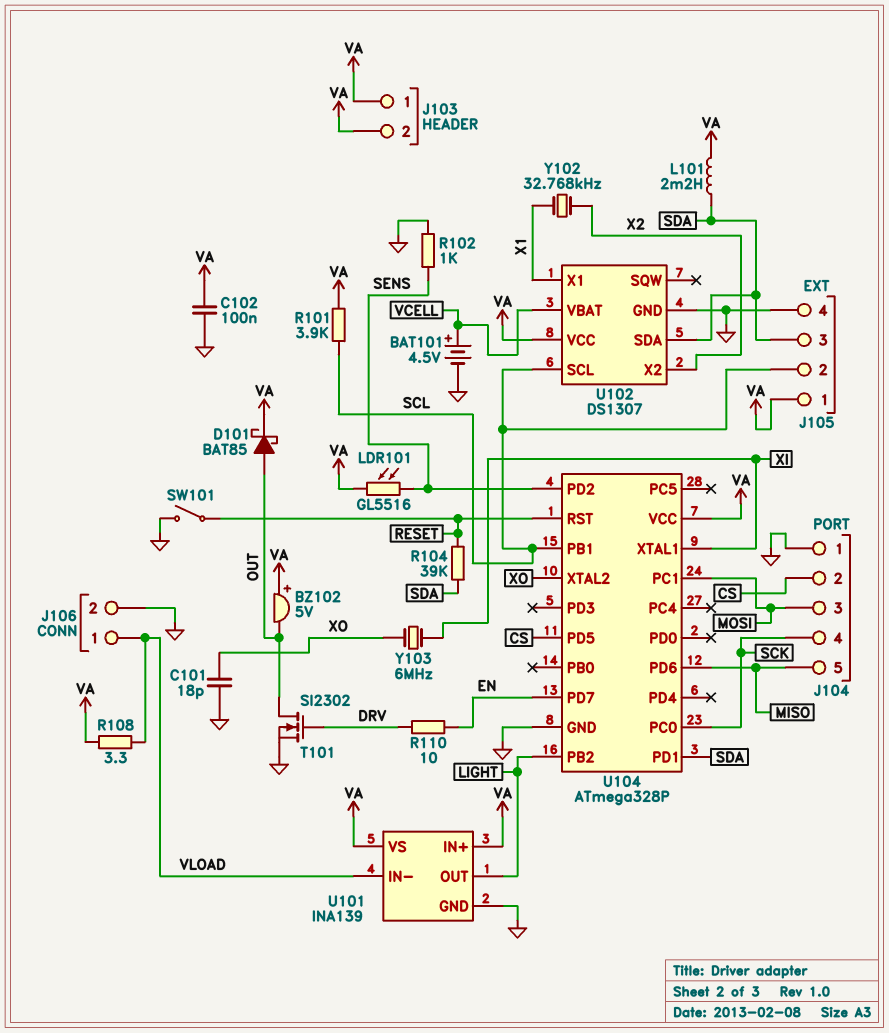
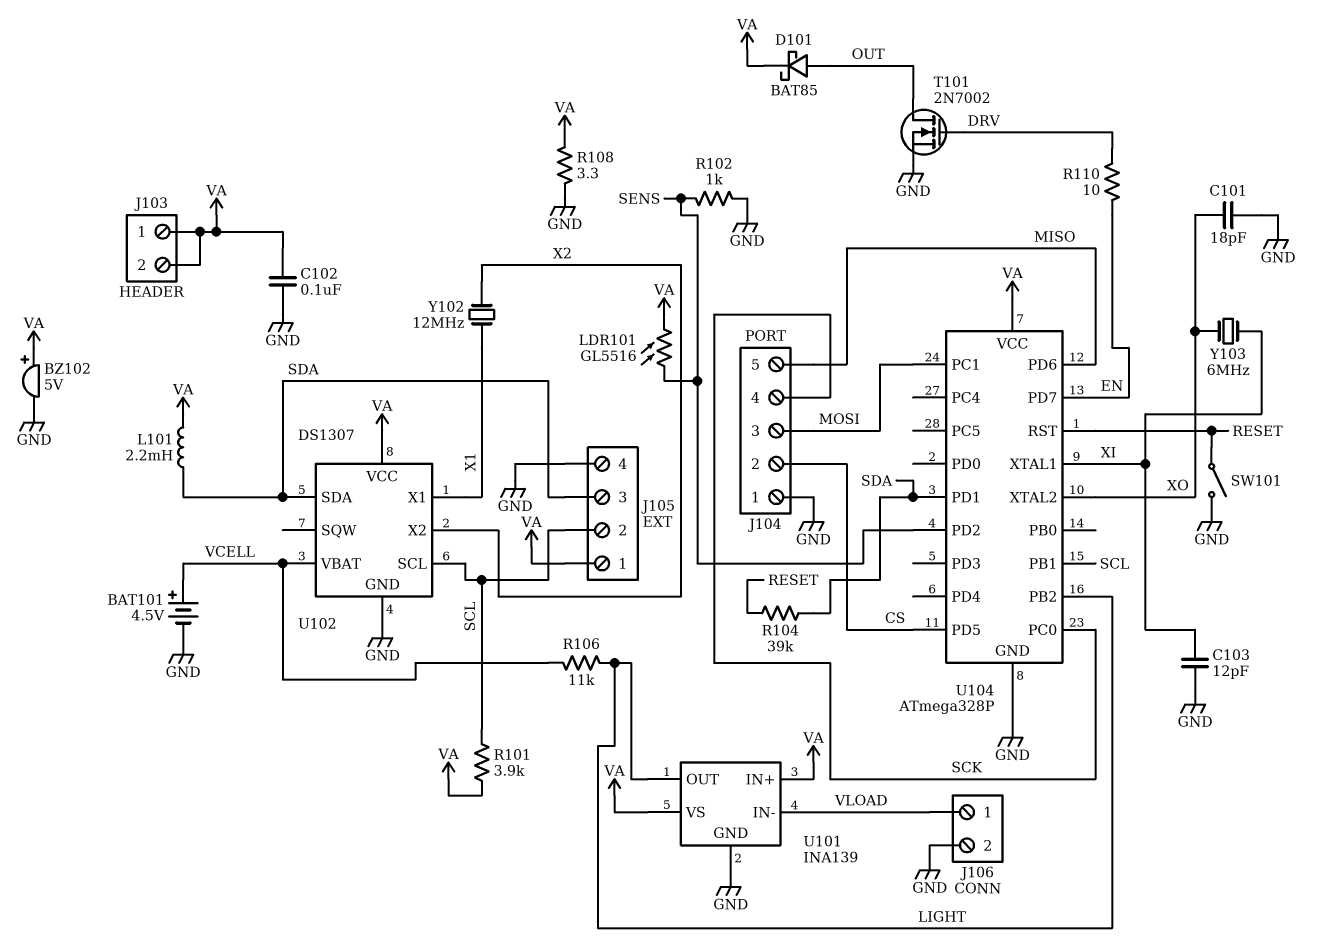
BZ102: buzzer 5V (plus VA, minus OUT) -> buzzer 5V (plus VA, minus GND)
C103: none -> 12pF (GND, XI)
R106: none -> 11k (LIGHT, VCELL)
R108: 3.3 (VA, VLOAD) -> 3.3 (GND, VA)
T101: NMOS SI2302 (G DRV, D OUT, S GND) -> NMOS 2N7002 (G DRV, D OUT, S GND)
Y102: 32.768kHz (X1, X2) -> 12MHz (X1, X2)

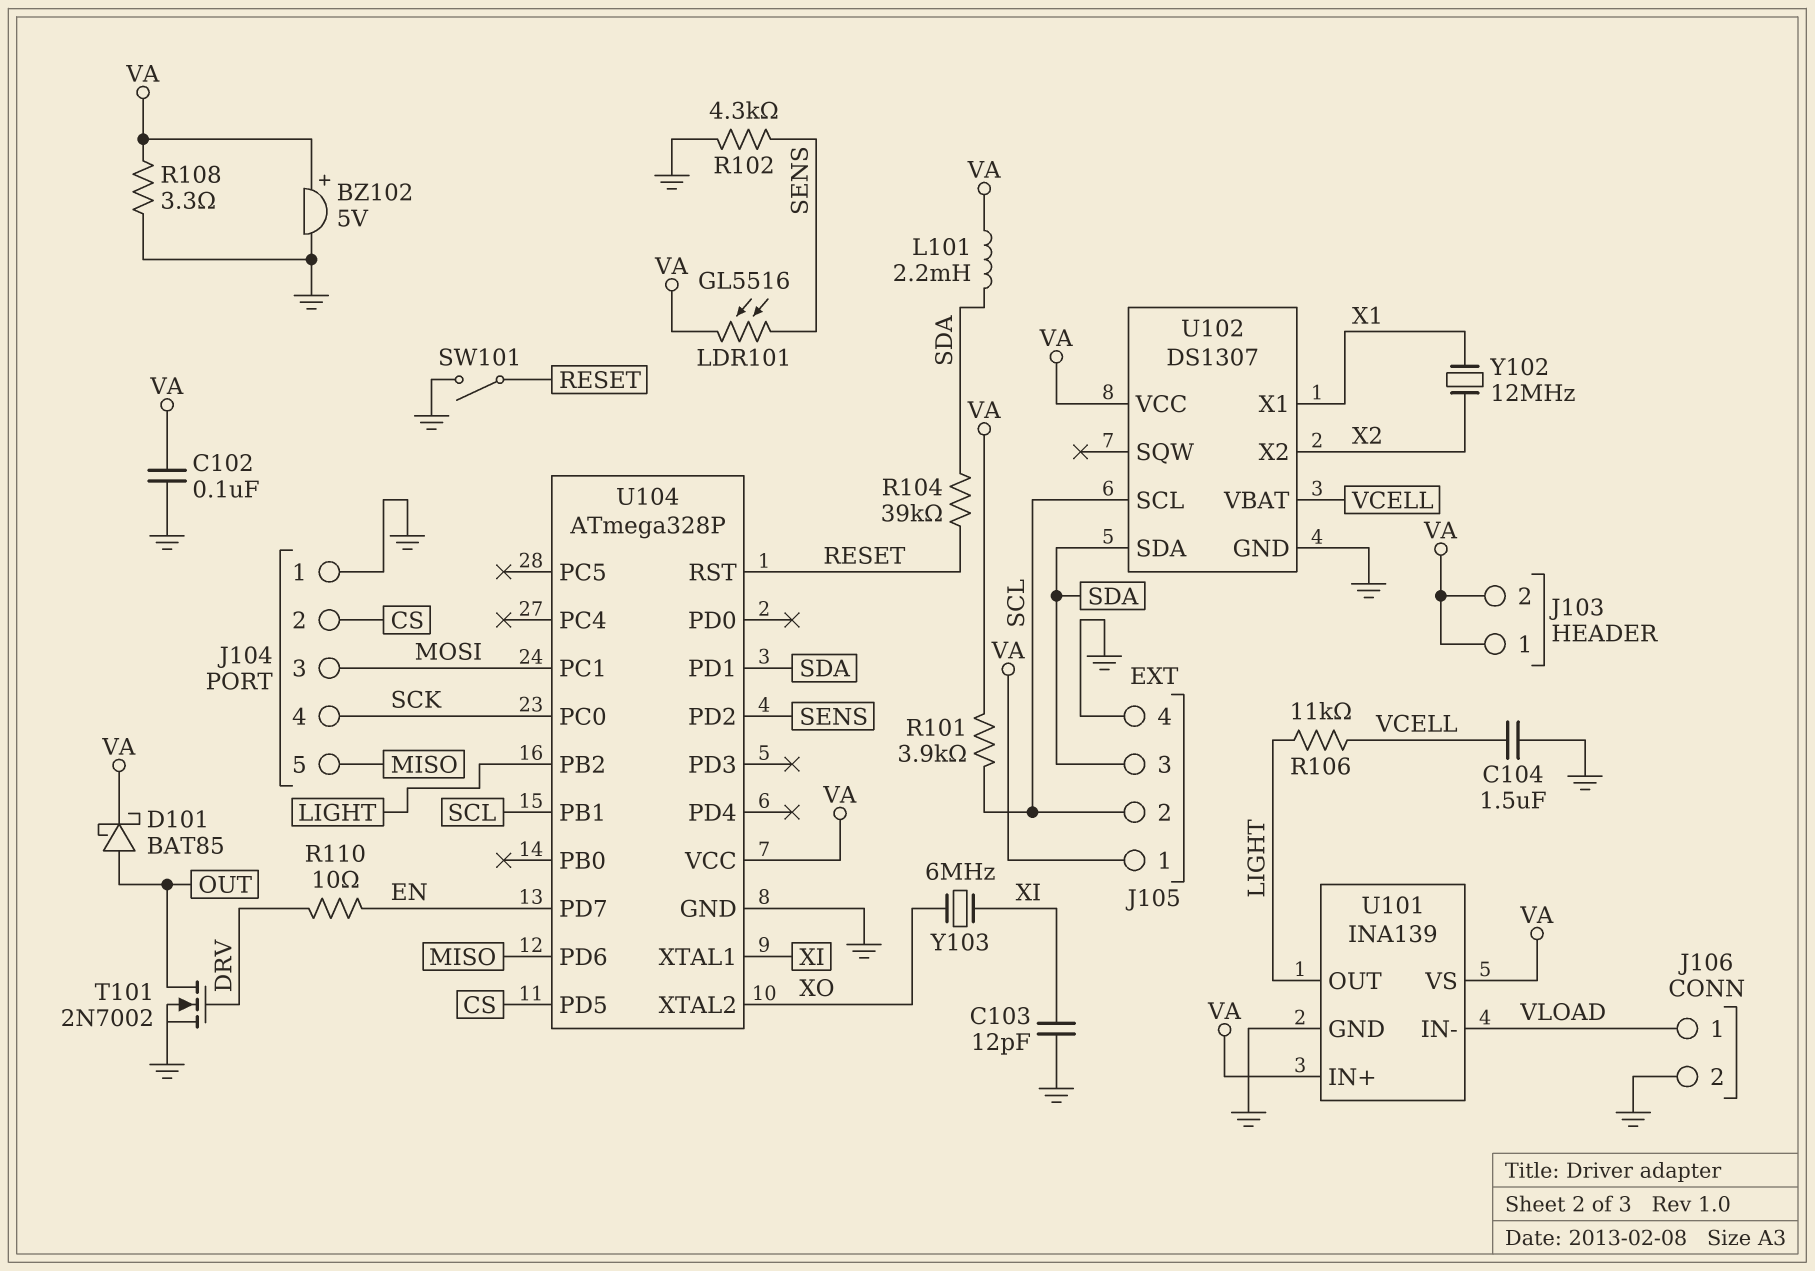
BAT101: 4.5V (plus VCELL, minus GND) -> none
C101: 18pF (GND, XO) -> none
C104: none -> 1.5uF (GND, VCELL)
R102: 1k (GND, SENS) -> 4.3k (GND, SENS)

